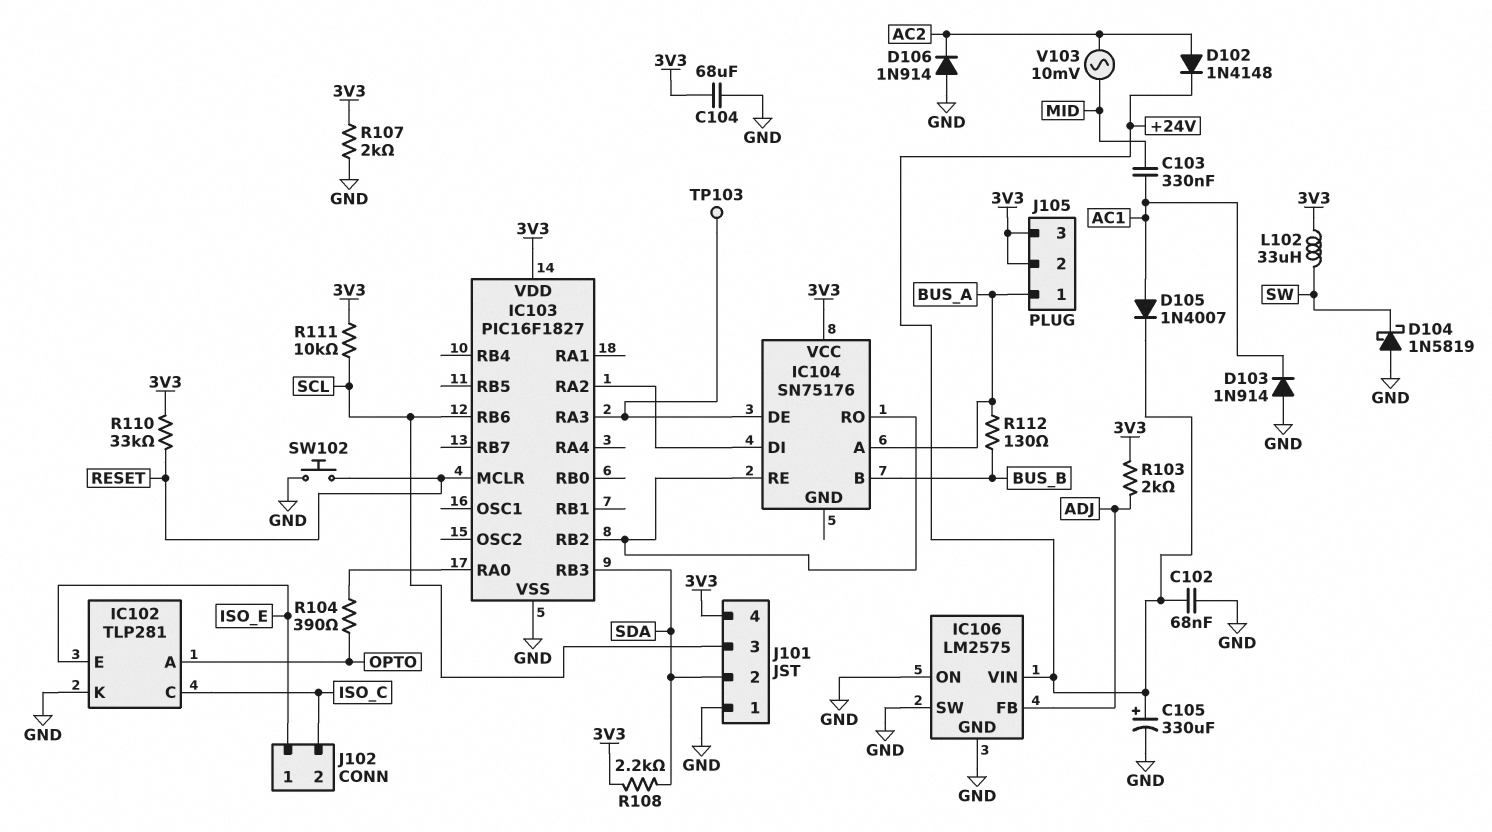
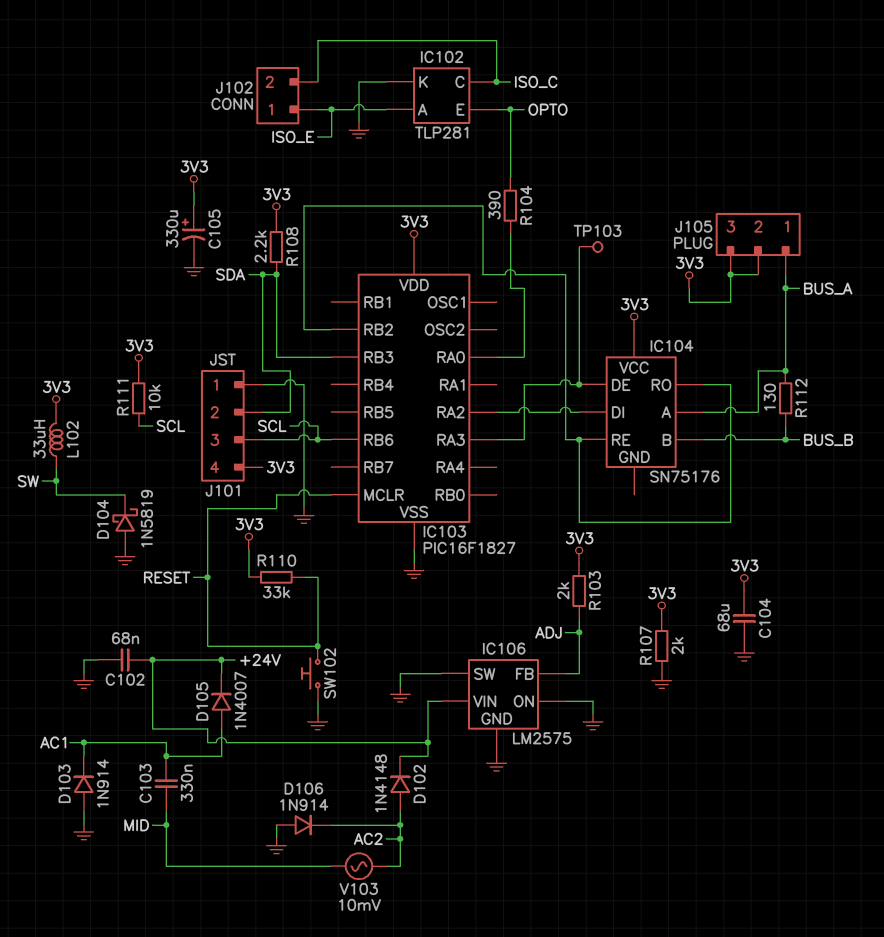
C105: 330uF (plus +24V, minus GND) -> 330uF (plus 3V3, minus GND)
IC102 pin A: OPTO -> ISO_E
IC102 pin E: ISO_E -> OPTO

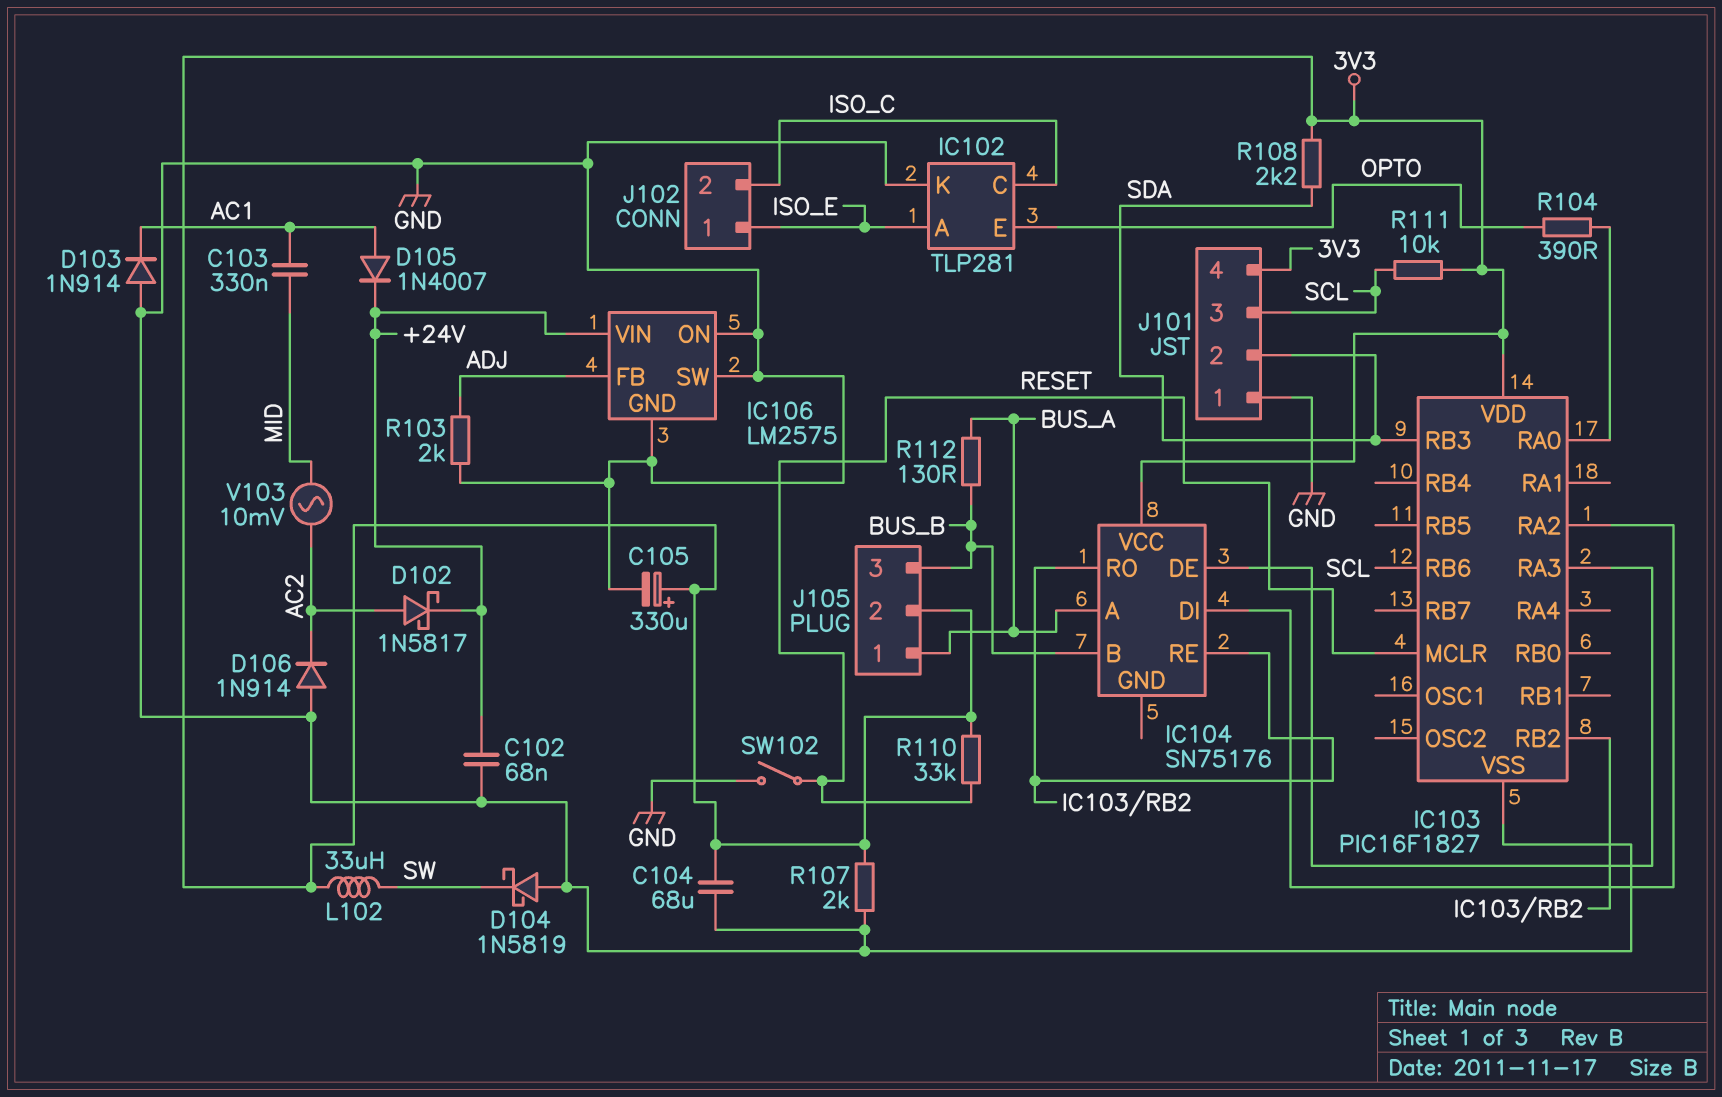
D102: diode 1N4148 (A AC2, K +24V) -> schottky 1N5817 (A AC2, K +24V)
J105 pin 3: 3V3 -> BUS_B
R103: 2k (3V3, ADJ) -> 2k (ADJ, GND)
SW102: button (GND, RESET) -> switch (GND, RESET)
TP103: test point (IC103/RA3) -> none

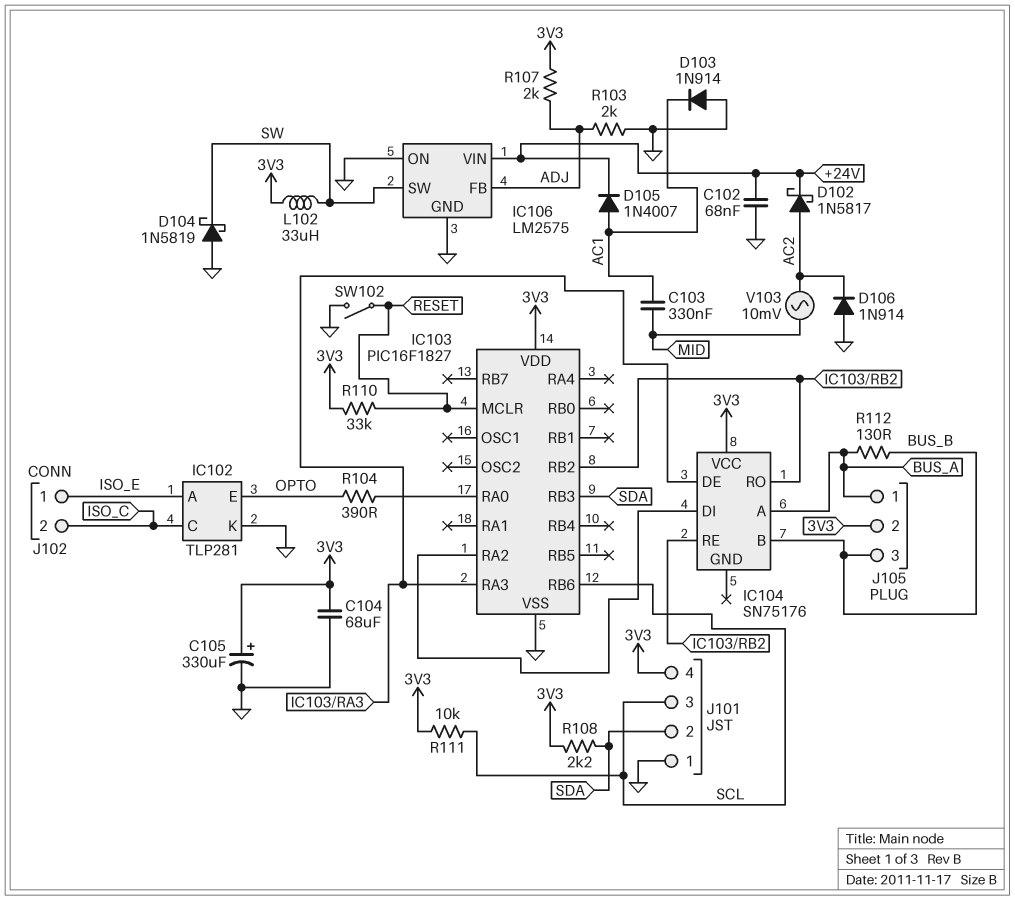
IC106 pin SW: GND -> SW
R107: 2k (3V3, GND) -> 2k (3V3, ADJ)

